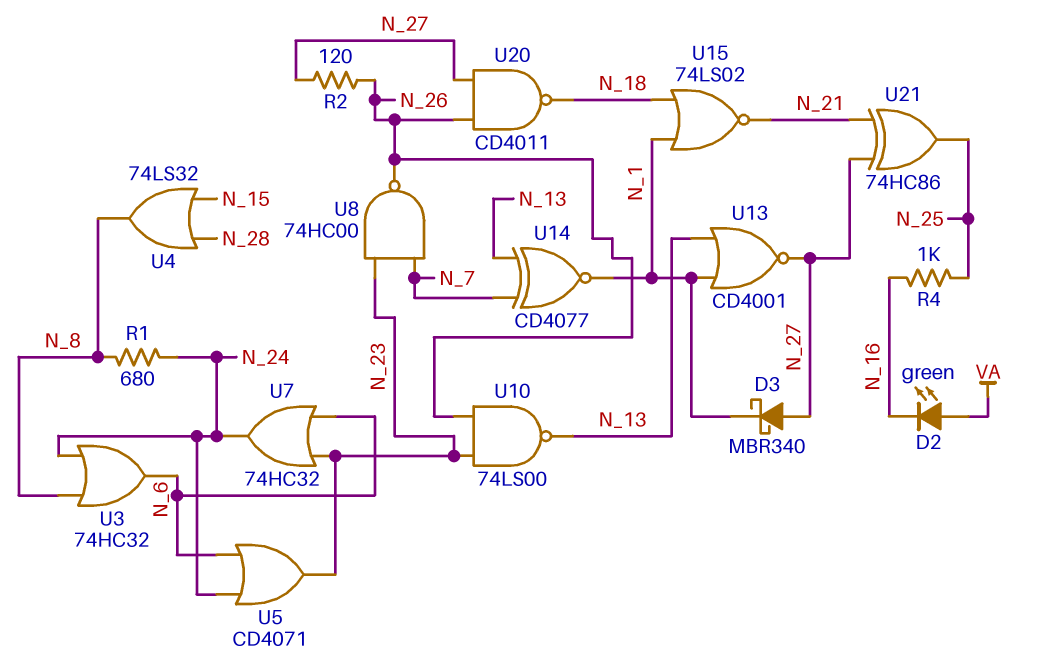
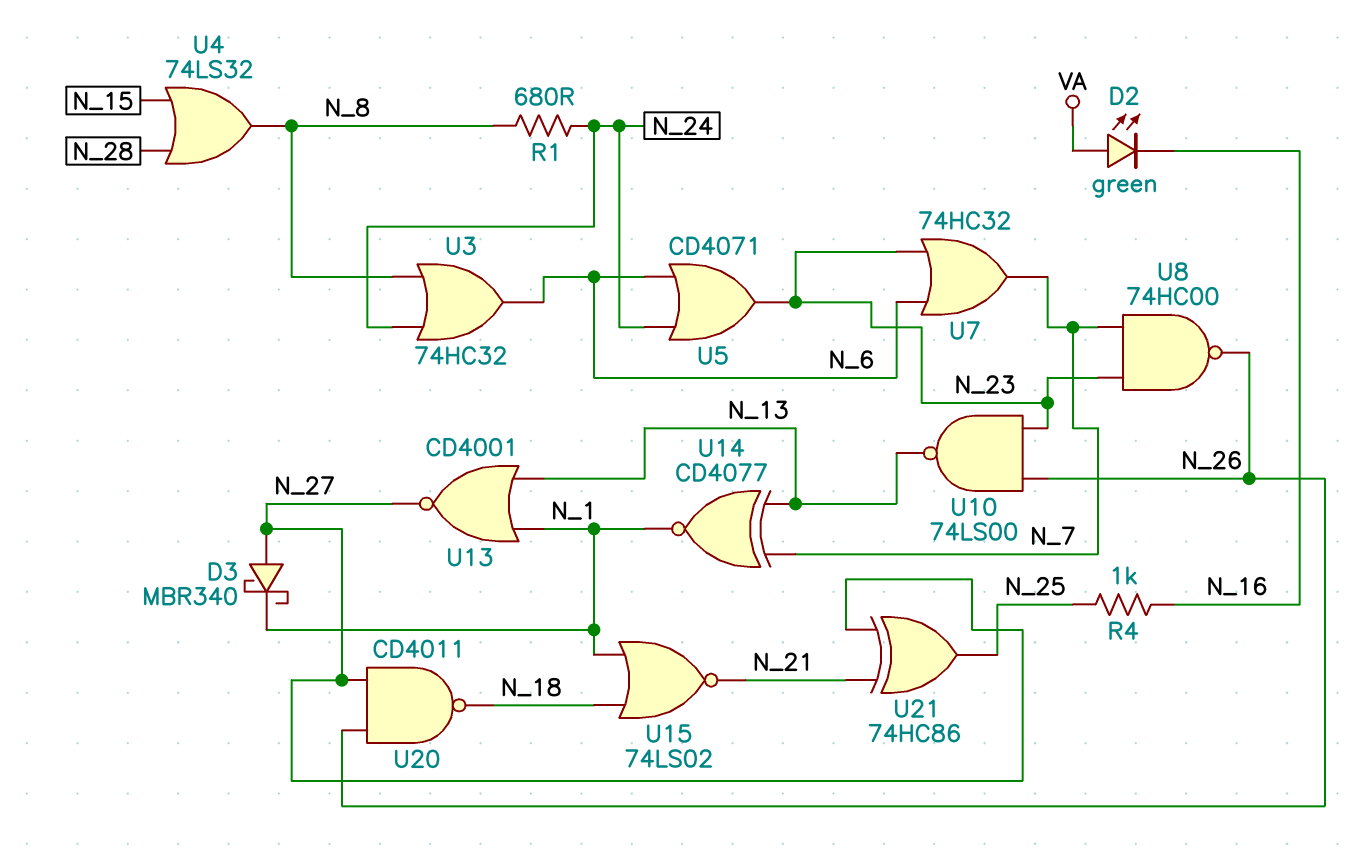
R2: 120 (N_26, N_27) -> none
U7: OR 74HC32 (in N_6, in N_23, out N_24) -> OR 74HC32 (in N_6, in N_23, out N_7)

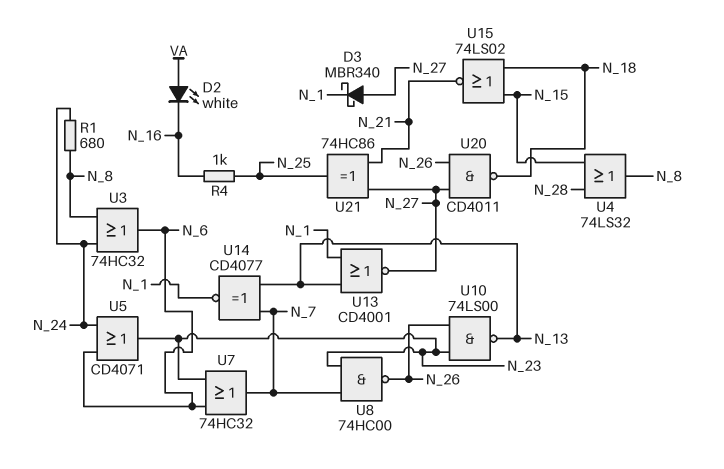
D2: LED green (A VA, K N_16) -> LED white (A VA, K N_16)
U15: NOR 74LS02 (in N_1, in N_18, out N_21) -> NOR 74LS02 (in N_15, in N_18, out N_21)

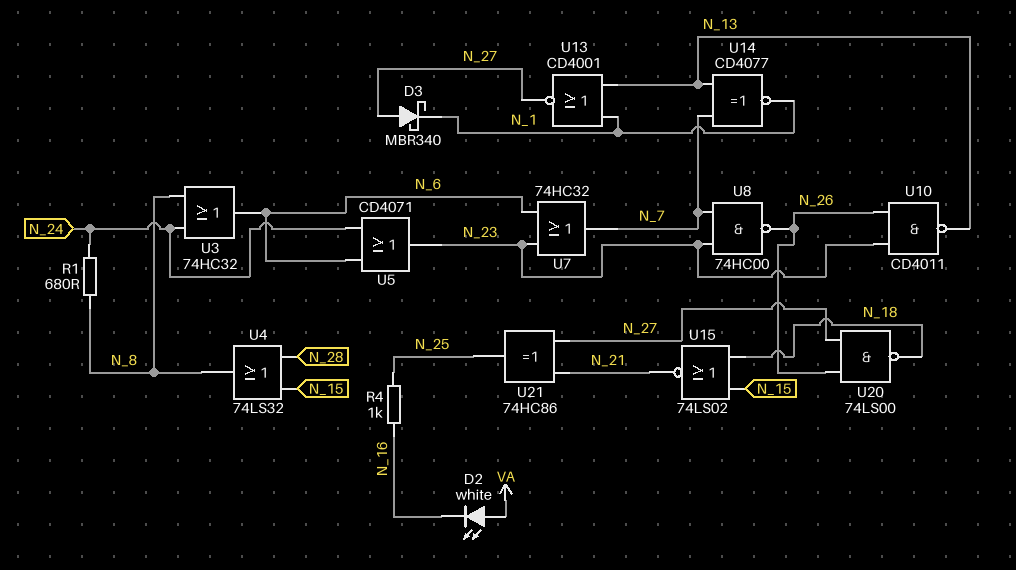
U10: NAND 74LS00 (in N_23, in N_26, out N_13) -> NAND CD4011 (in N_23, in N_26, out N_13)
U20: NAND CD4011 (in N_26, in N_27, out N_18) -> NAND 74LS00 (in N_26, in N_27, out N_18)

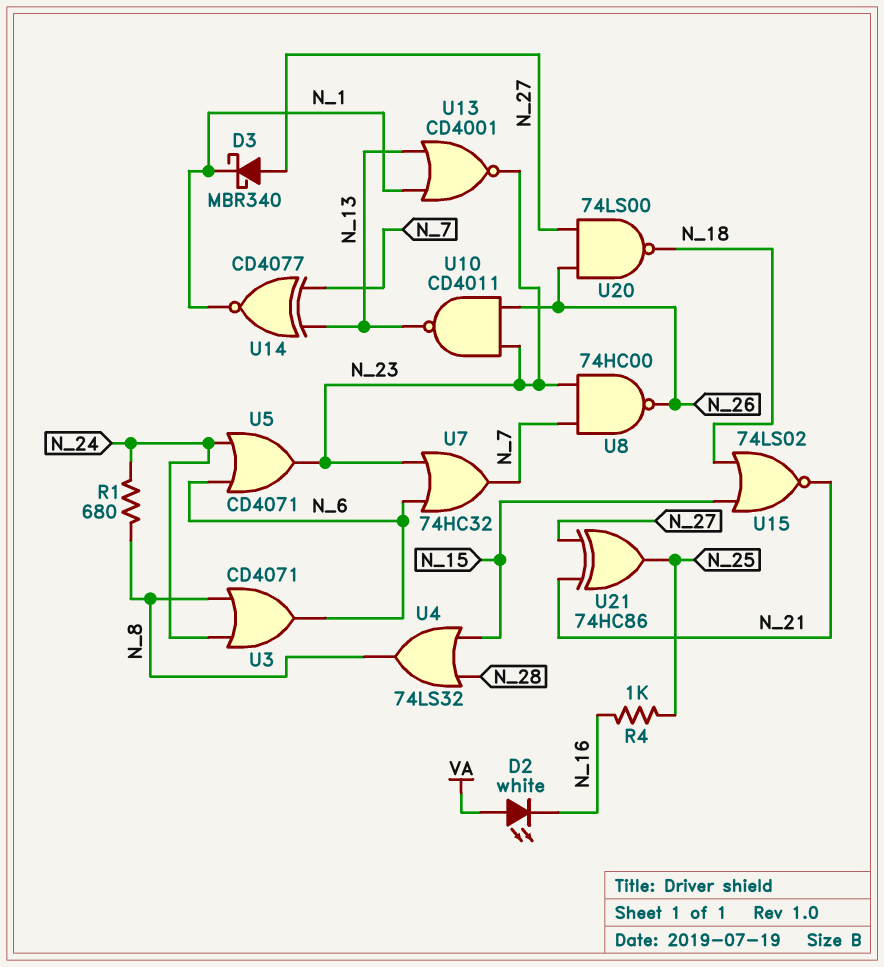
U3: OR 74HC32 (in N_8, in N_24, out N_6) -> OR CD4071 (in N_8, in N_24, out N_6)
U13: NOR CD4001 (in N_1, in N_13, out N_27) -> NOR CD4001 (in N_1, in N_13, out N_23)

